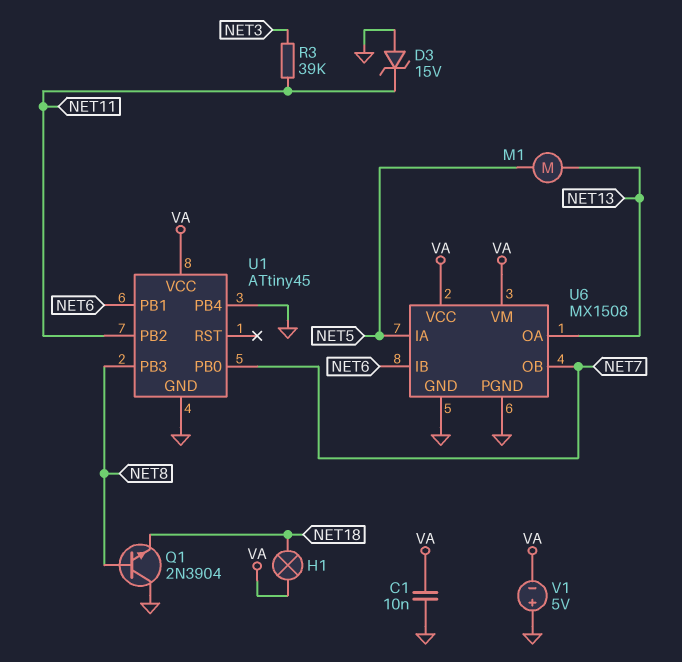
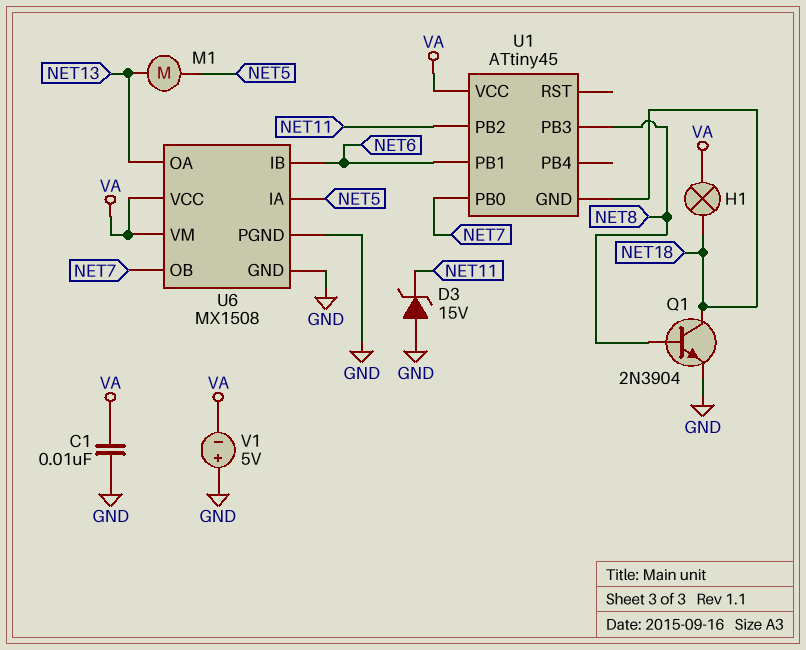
Q1: NPN 2N3904 (B NET8, C GND, E NET18) -> NPN 2N3904 (B NET8, C NET18, E GND)
R3: 39k (NET3, NET11) -> none
U1 pin GND: GND -> NET18
U1 pin PB4: GND -> none

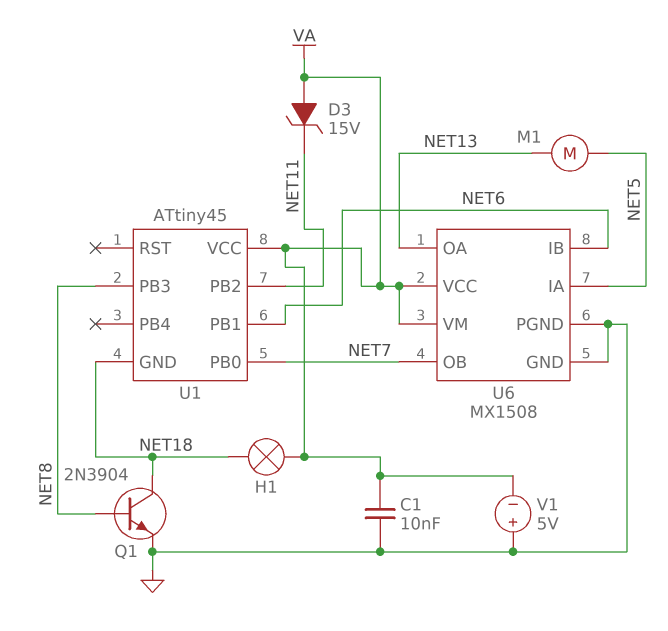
D3: zener 15V (A GND, K NET11) -> zener 15V (A VA, K NET11)

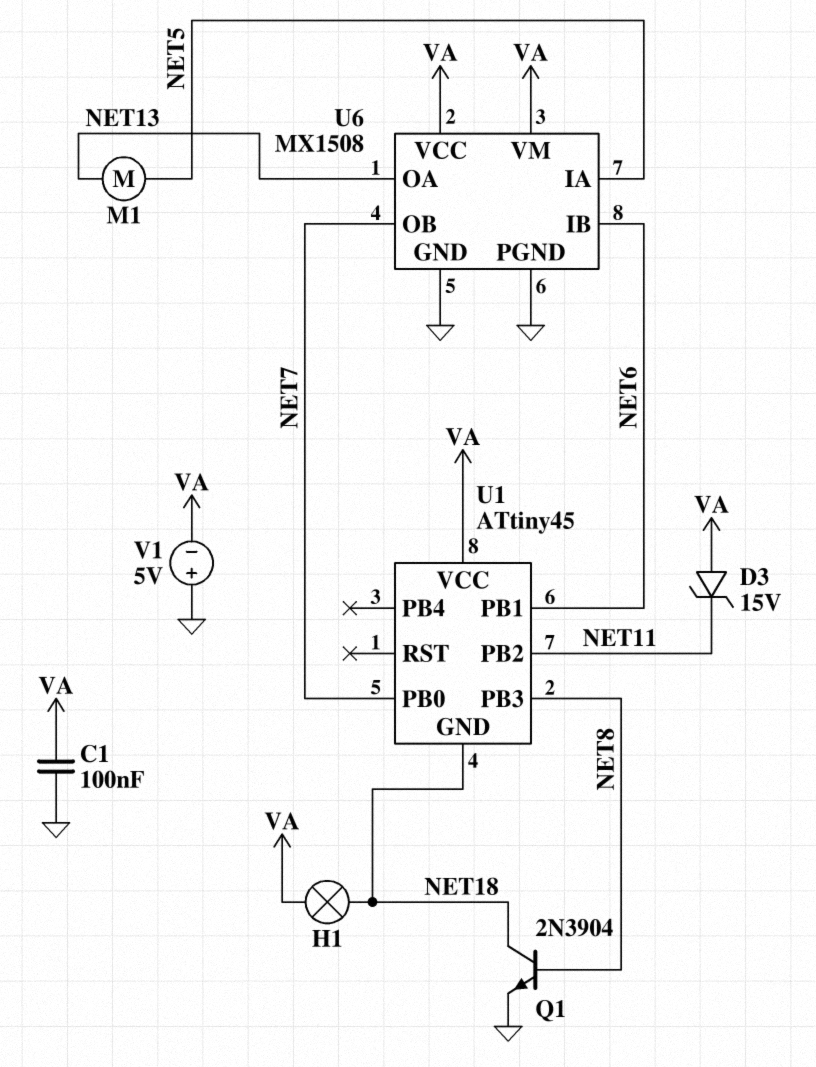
C1: 10nF (GND, VA) -> 100nF (GND, VA)

